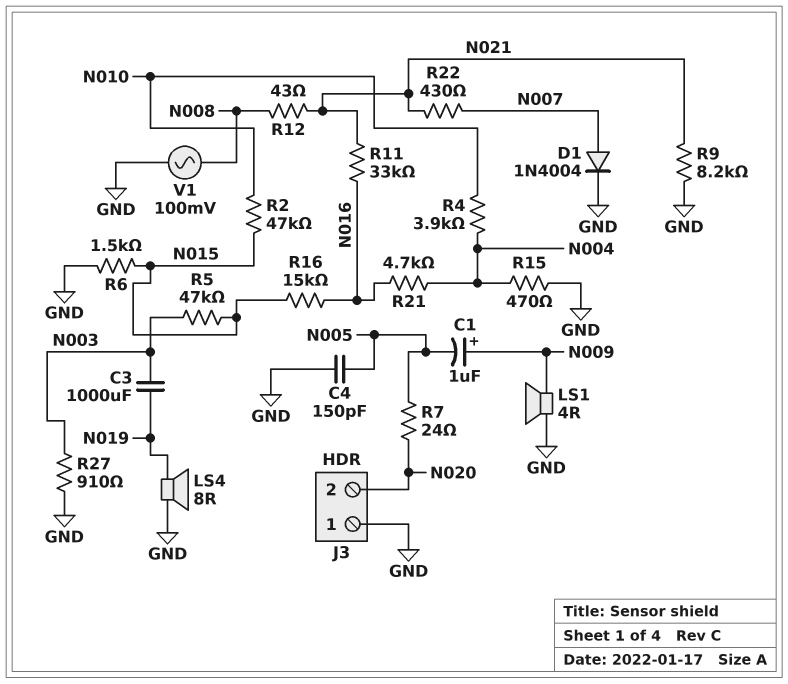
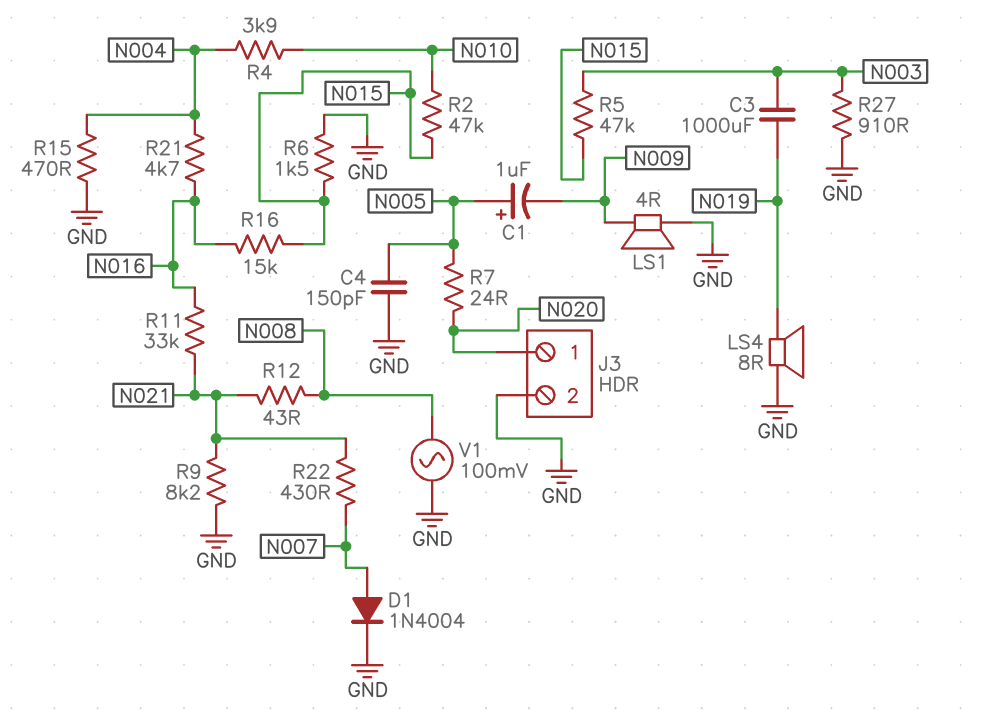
C1: 1uF (plus N009, minus N005) -> 1uF (plus N005, minus N009)
J3 pin 1: GND -> N020
J3 pin 2: N020 -> GND

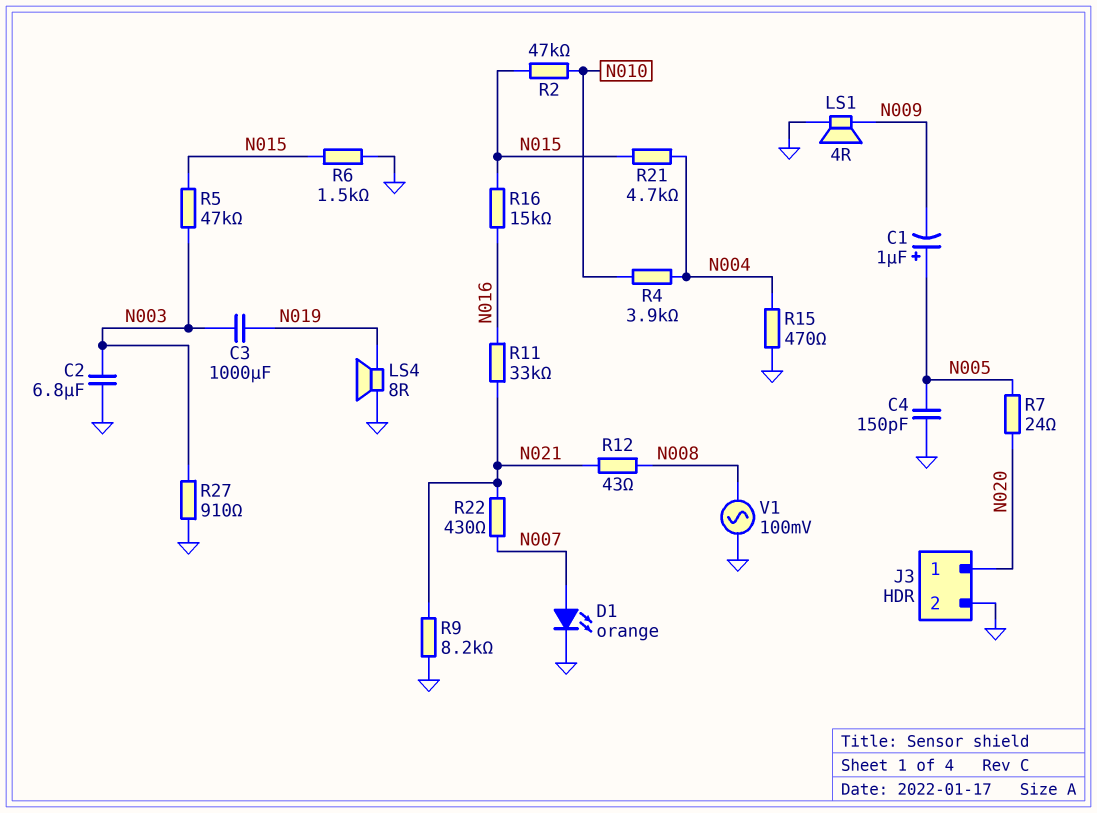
C2: none -> 6.8uF (GND, N003)
D1: diode 1N4004 (A N007, K GND) -> LED orange (A N007, K GND)
R21: 4.7k (N004, N016) -> 4.7k (N004, N015)

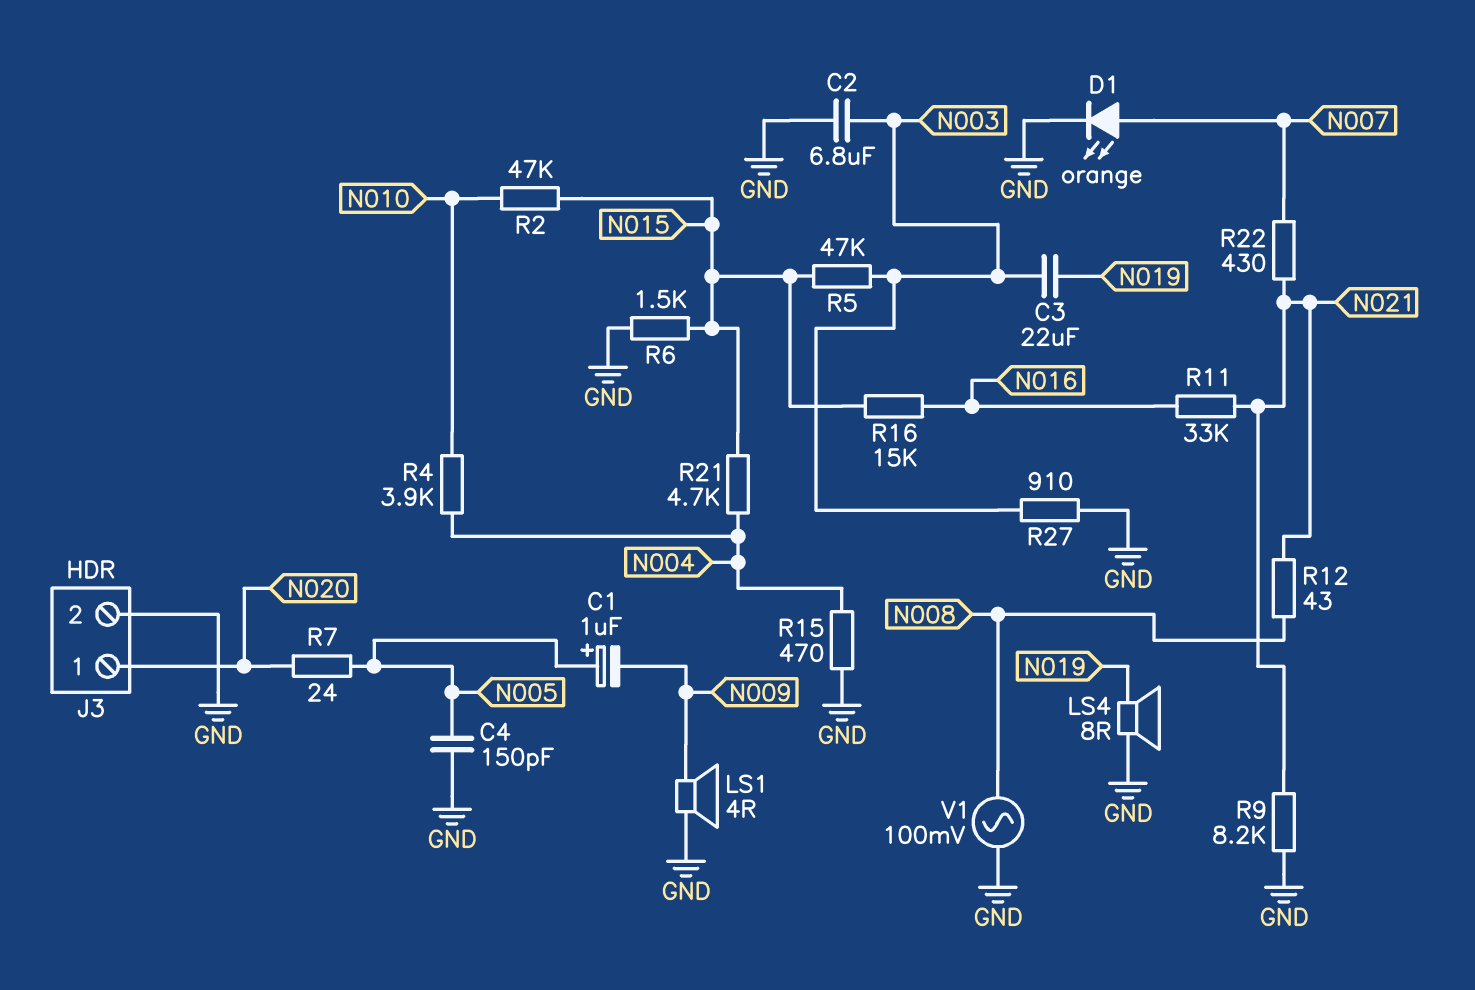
C3: 1000uF (N003, N019) -> 22uF (N003, N019)

